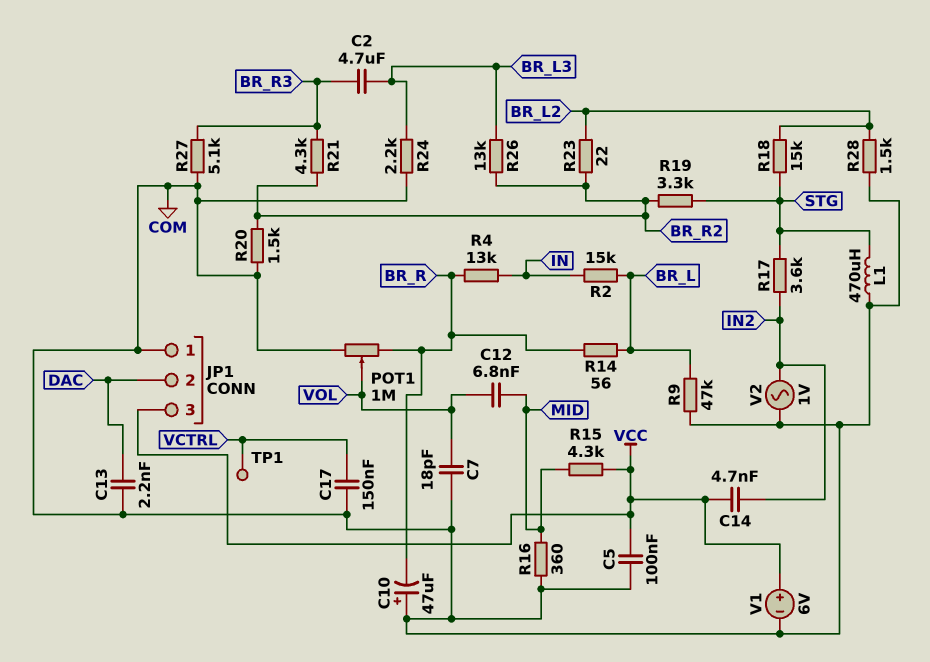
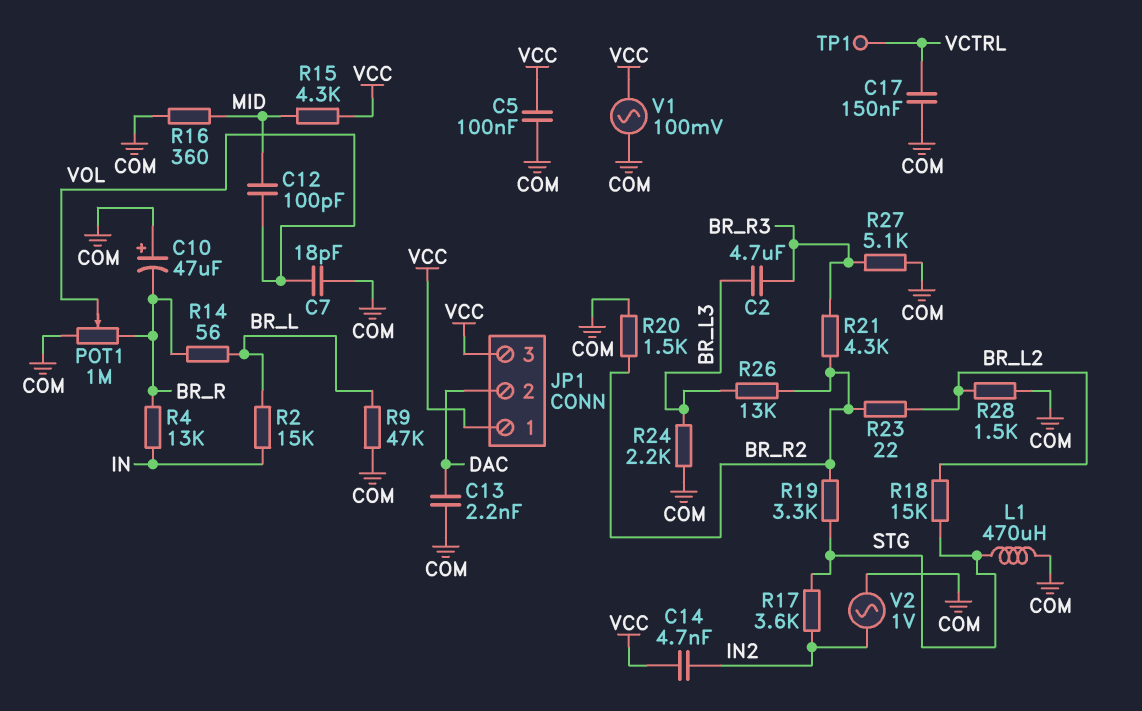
C12: 6.8nF (MID, VOL) -> 100pF (MID, VOL)
JP1 pin 1: COM -> VCC
V1: 6V (plus VCC, minus COM) -> AC 100mV (COM, VCC)

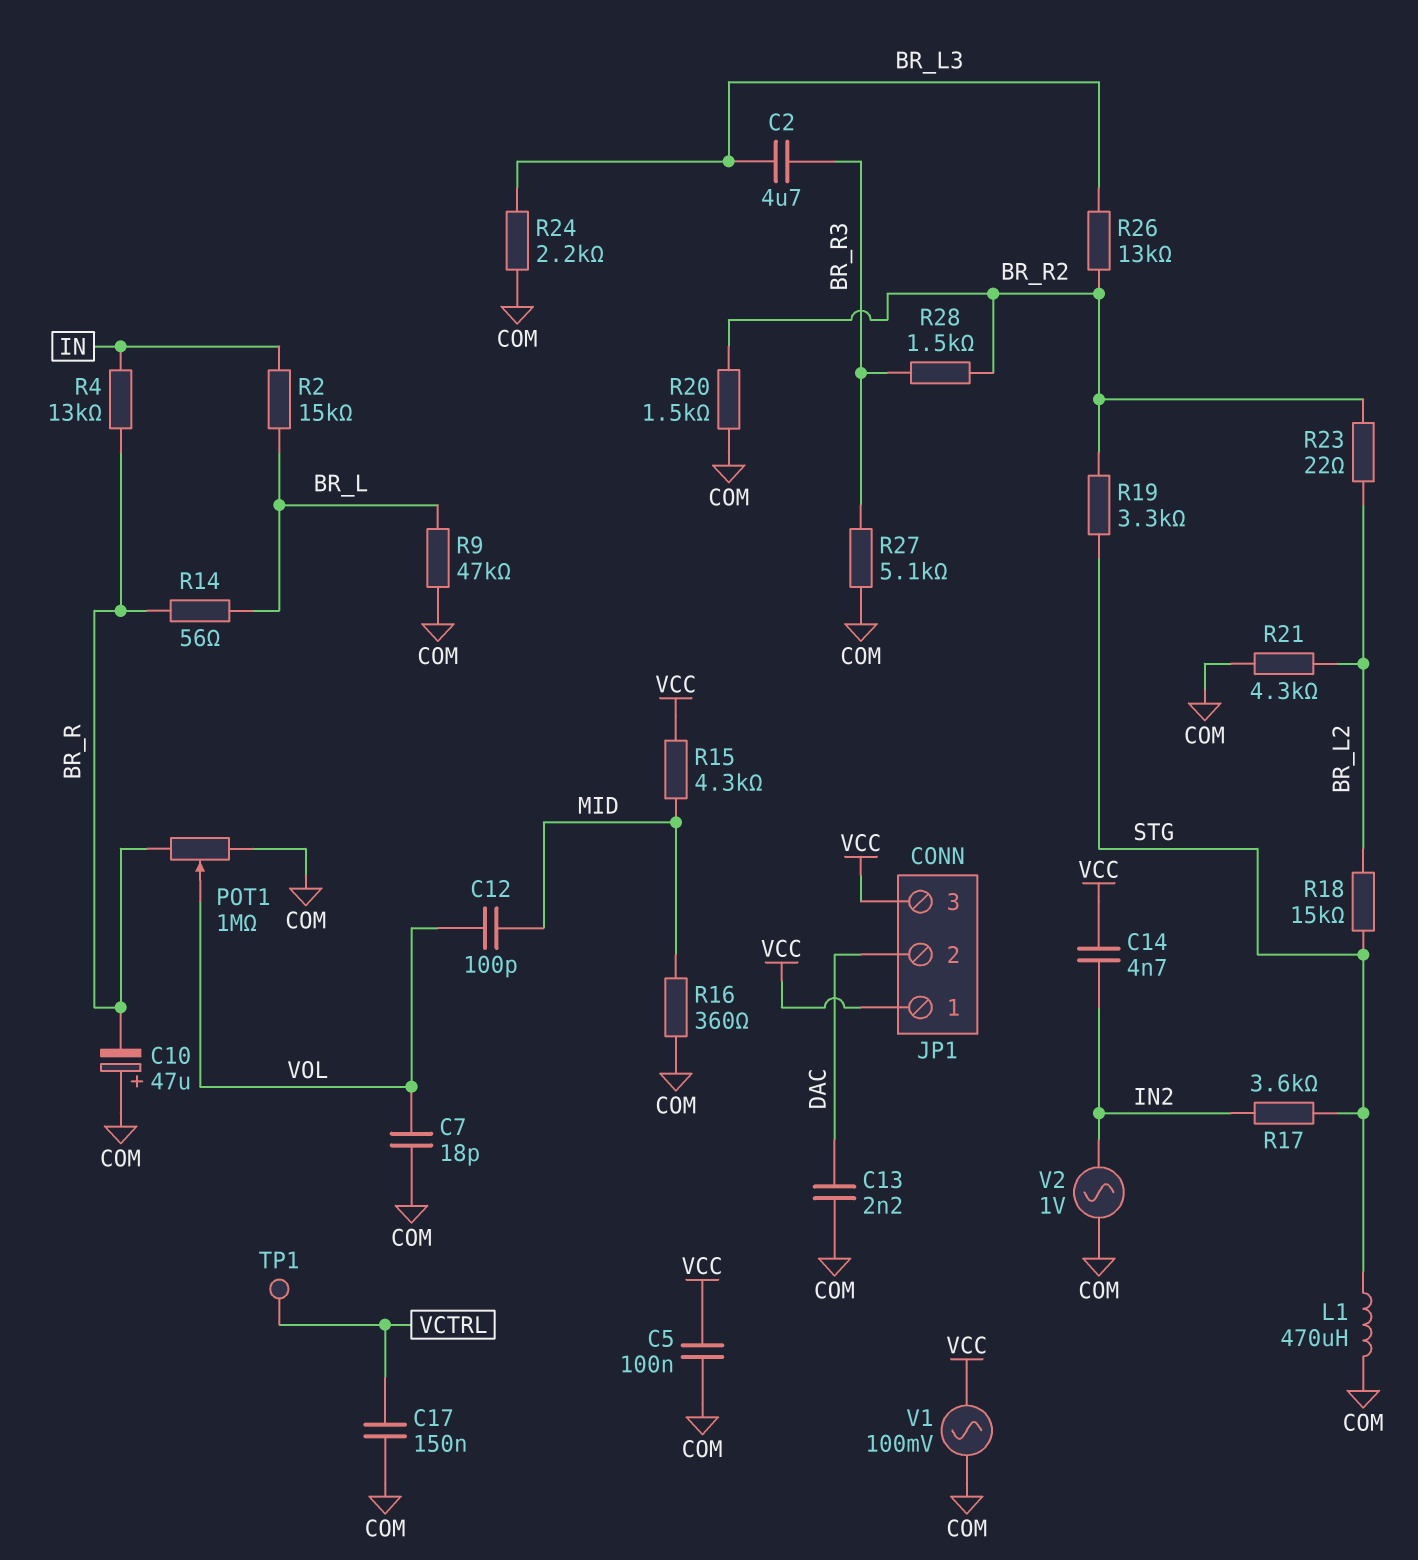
R21: 4.3k (BR_R2, BR_R3) -> 4.3k (BR_L2, COM)
R28: 1.5k (BR_L2, COM) -> 1.5k (BR_R2, BR_R3)

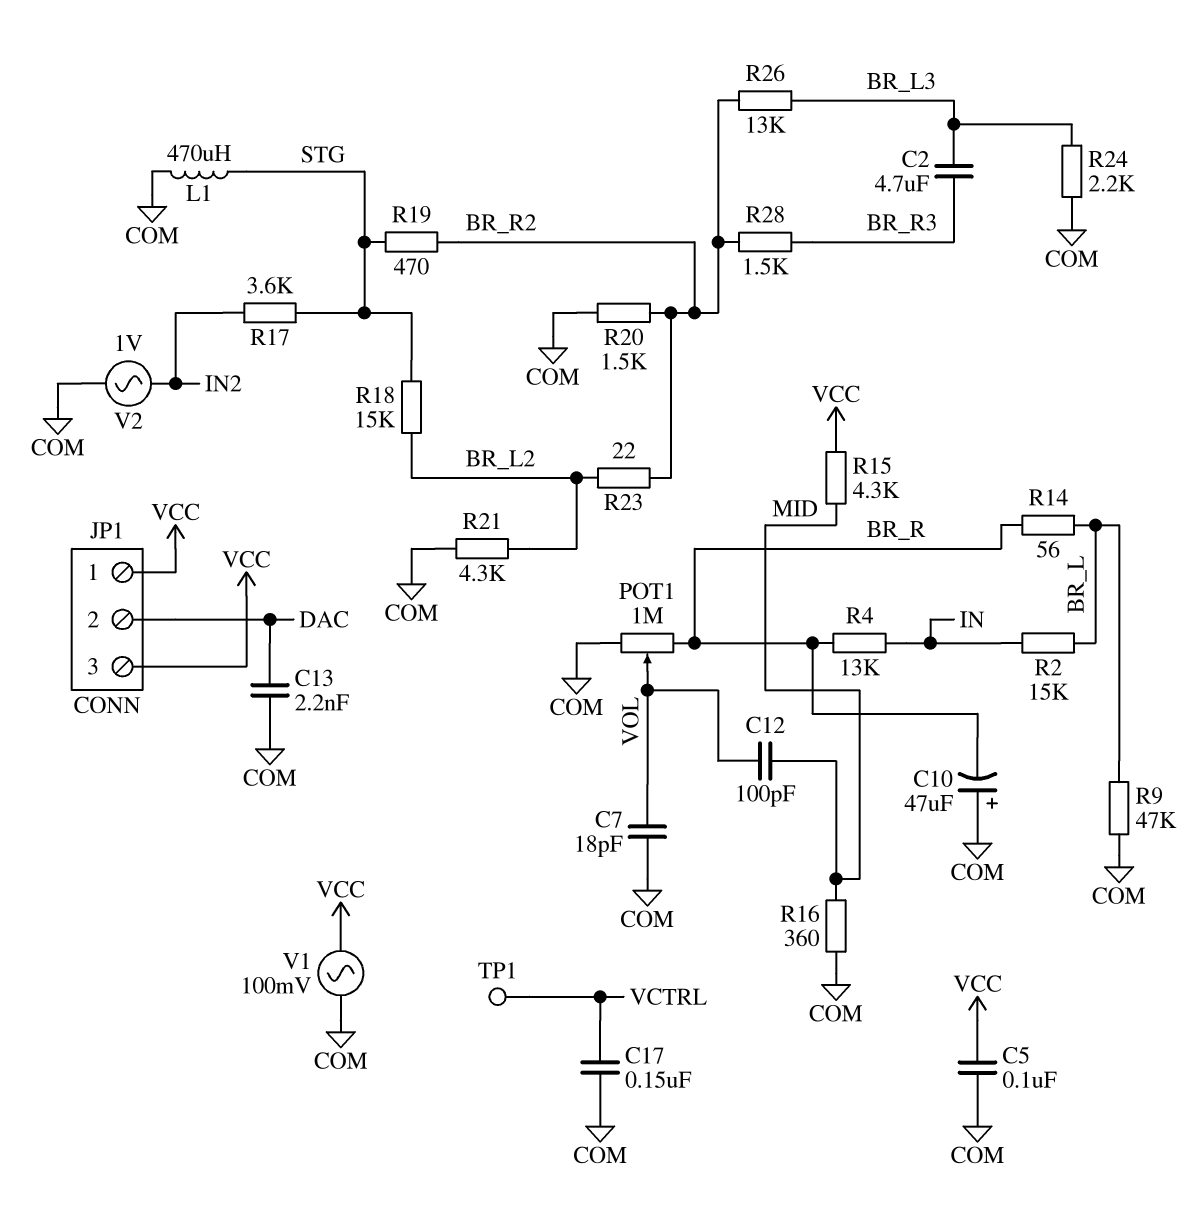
C14: 4.7nF (IN2, VCC) -> none
R19: 3.3k (BR_R2, STG) -> 470 (BR_R2, STG)
R27: 5.1k (BR_R3, COM) -> none

